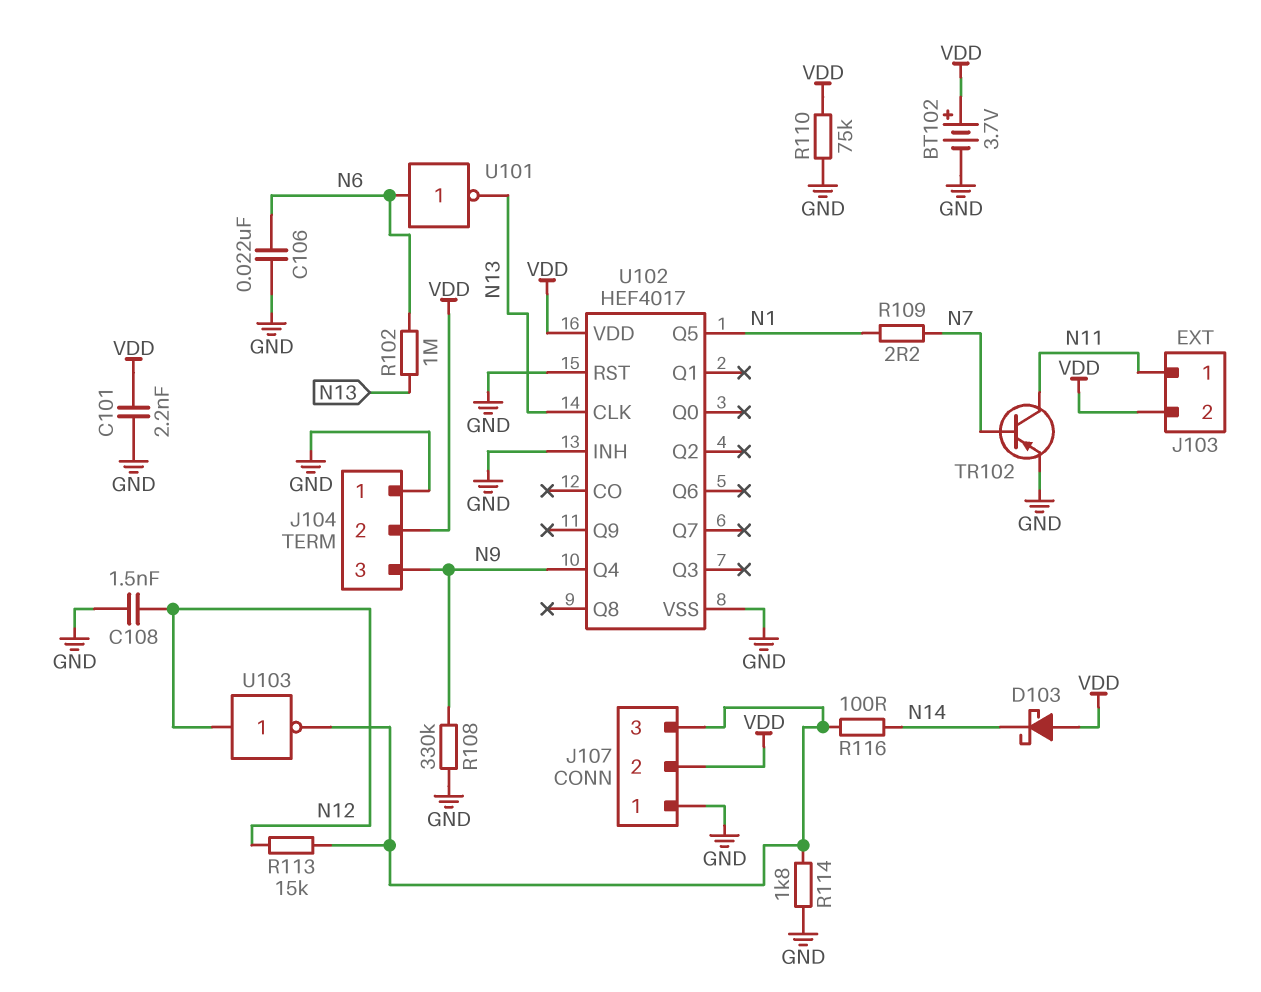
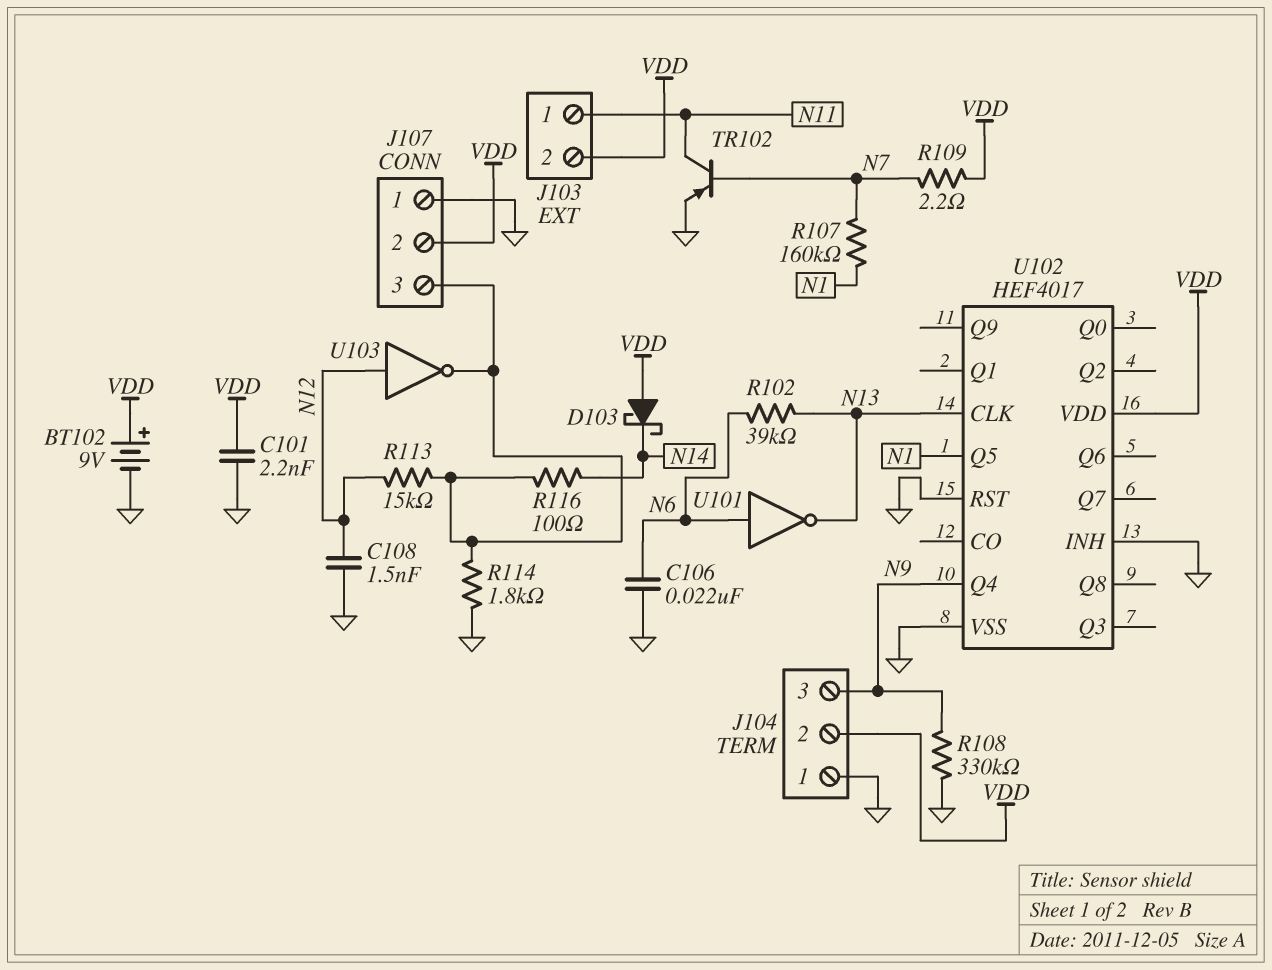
BT102: 3.7V (plus VDD, minus GND) -> 9V (plus VDD, minus GND)
R102: 1M (N6, N13) -> 39k (N6, N13)
R107: none -> 160k (N1, N7)
R109: 2.2 (N1, N7) -> 2.2 (N7, VDD)
R110: 75k (GND, VDD) -> none

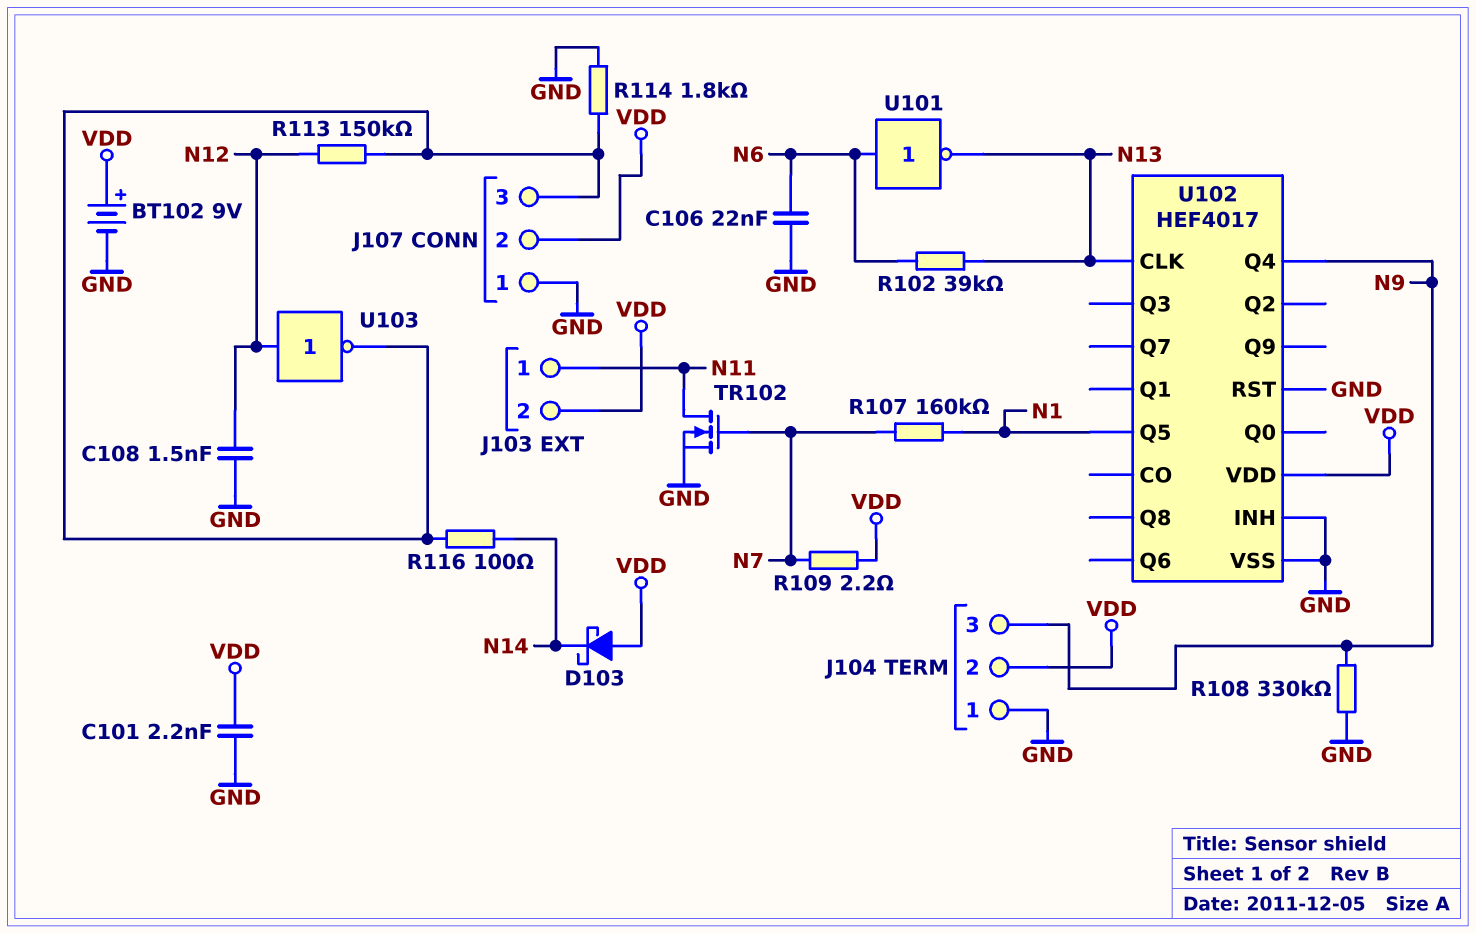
R113: 15k (J107/3, N12) -> 150k (J107/3, N12)
TR102: PNP (B N7, C N11, E GND) -> NMOS (G N7, D N11, S GND)

